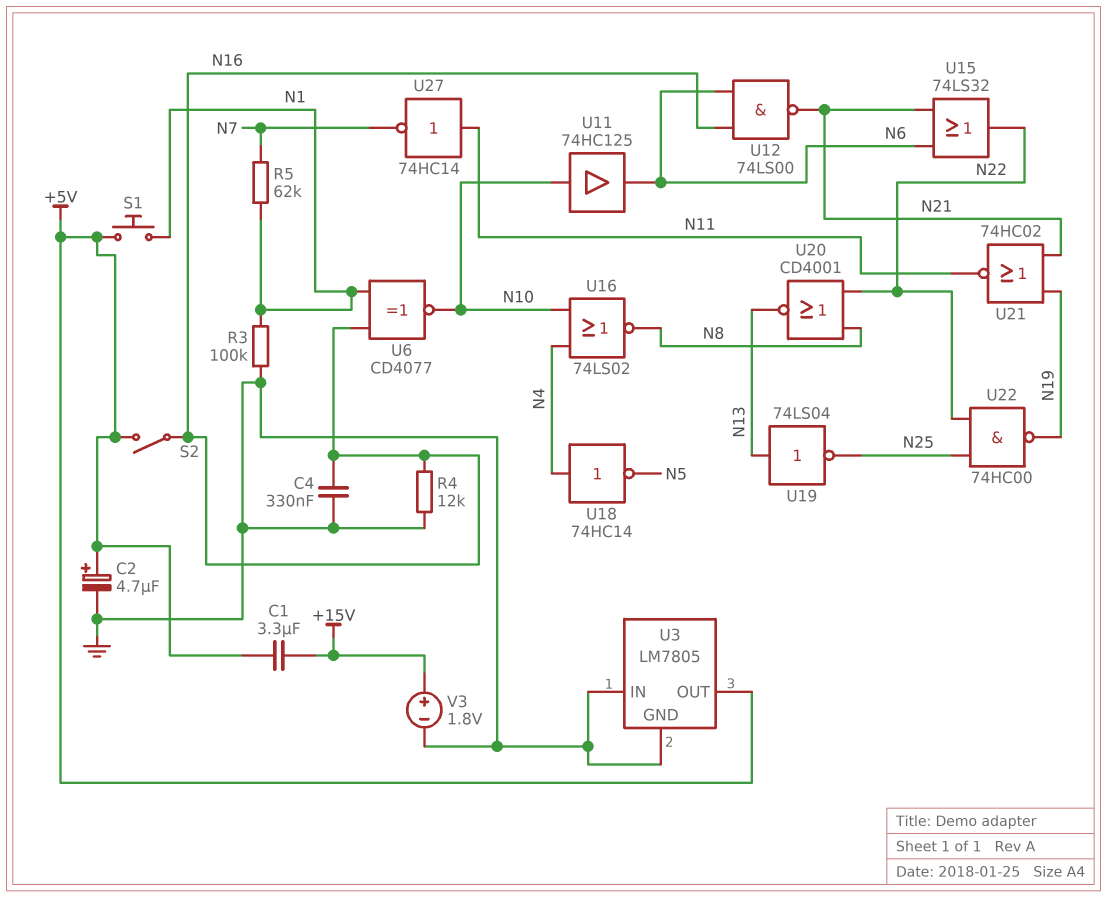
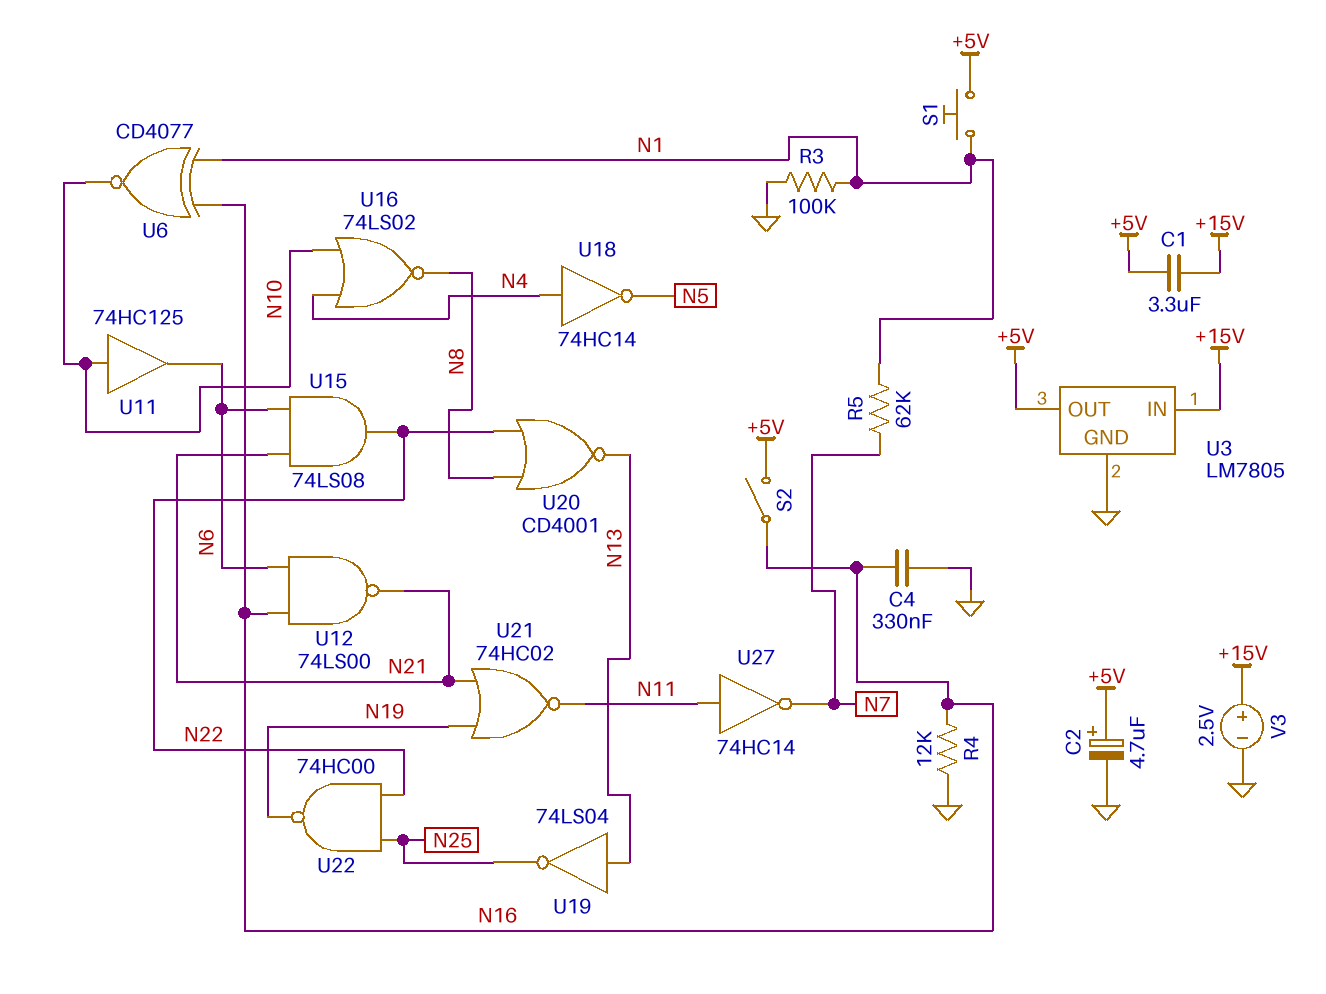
U3 pin IN: GND -> +15V
U15: OR 74LS32 (in N6, in N21, out N22) -> AND 74LS08 (in N6, in N21, out N22)
V3: 1.8V (plus +15V, minus GND) -> 2.5V (plus +15V, minus GND)

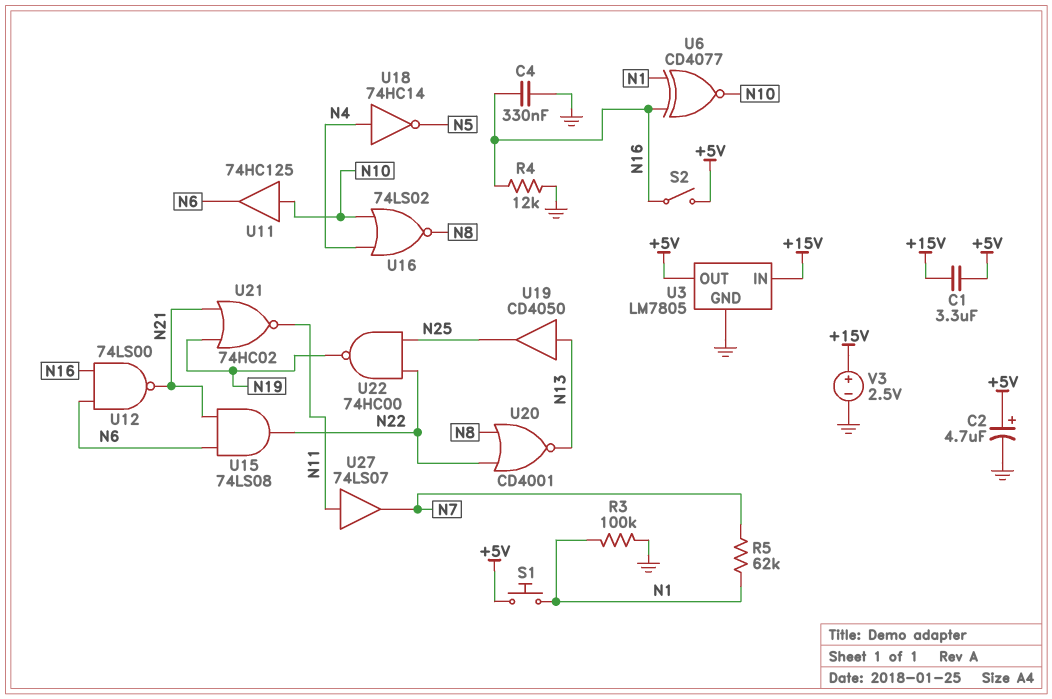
U19: NOT 74LS04 (in N13, out N25) -> buffer CD4050 (in N13, out N25)
U27: NOT 74HC14 (in N11, out N7) -> buffer 74LS07 (in N11, out N7)

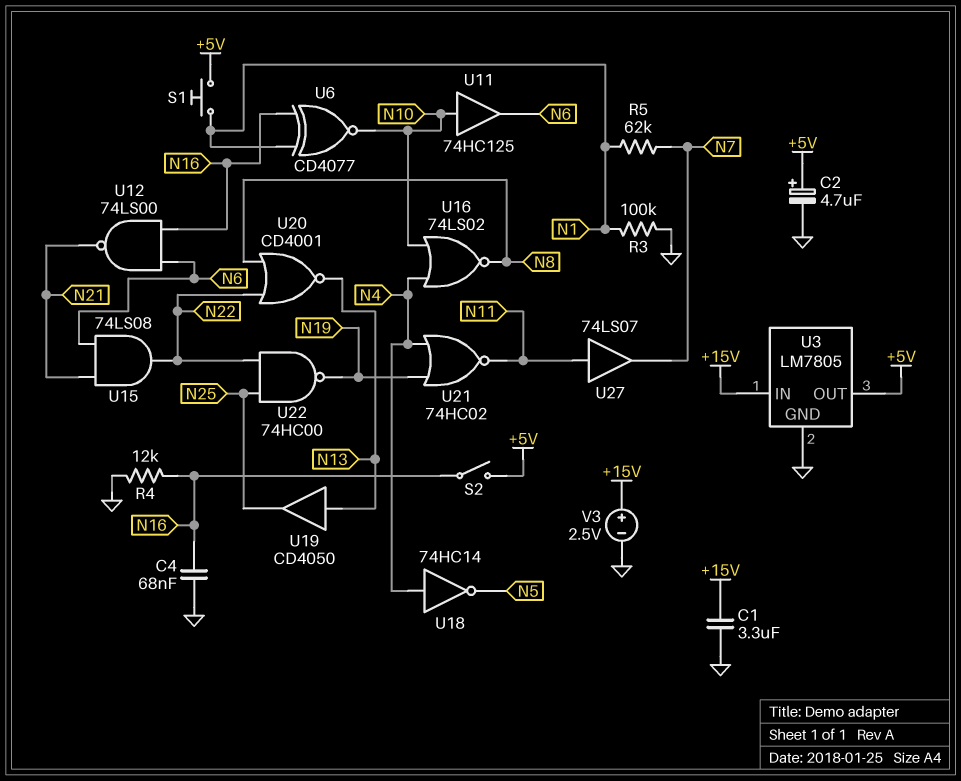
C1: 3.3uF (+5V, +15V) -> 3.3uF (+15V, GND)
C4: 330nF (GND, N16) -> 68nF (GND, N16)
U21: NOR 74HC02 (in N19, in N21, out N11) -> NOR 74HC02 (in N4, in N19, out N11)

